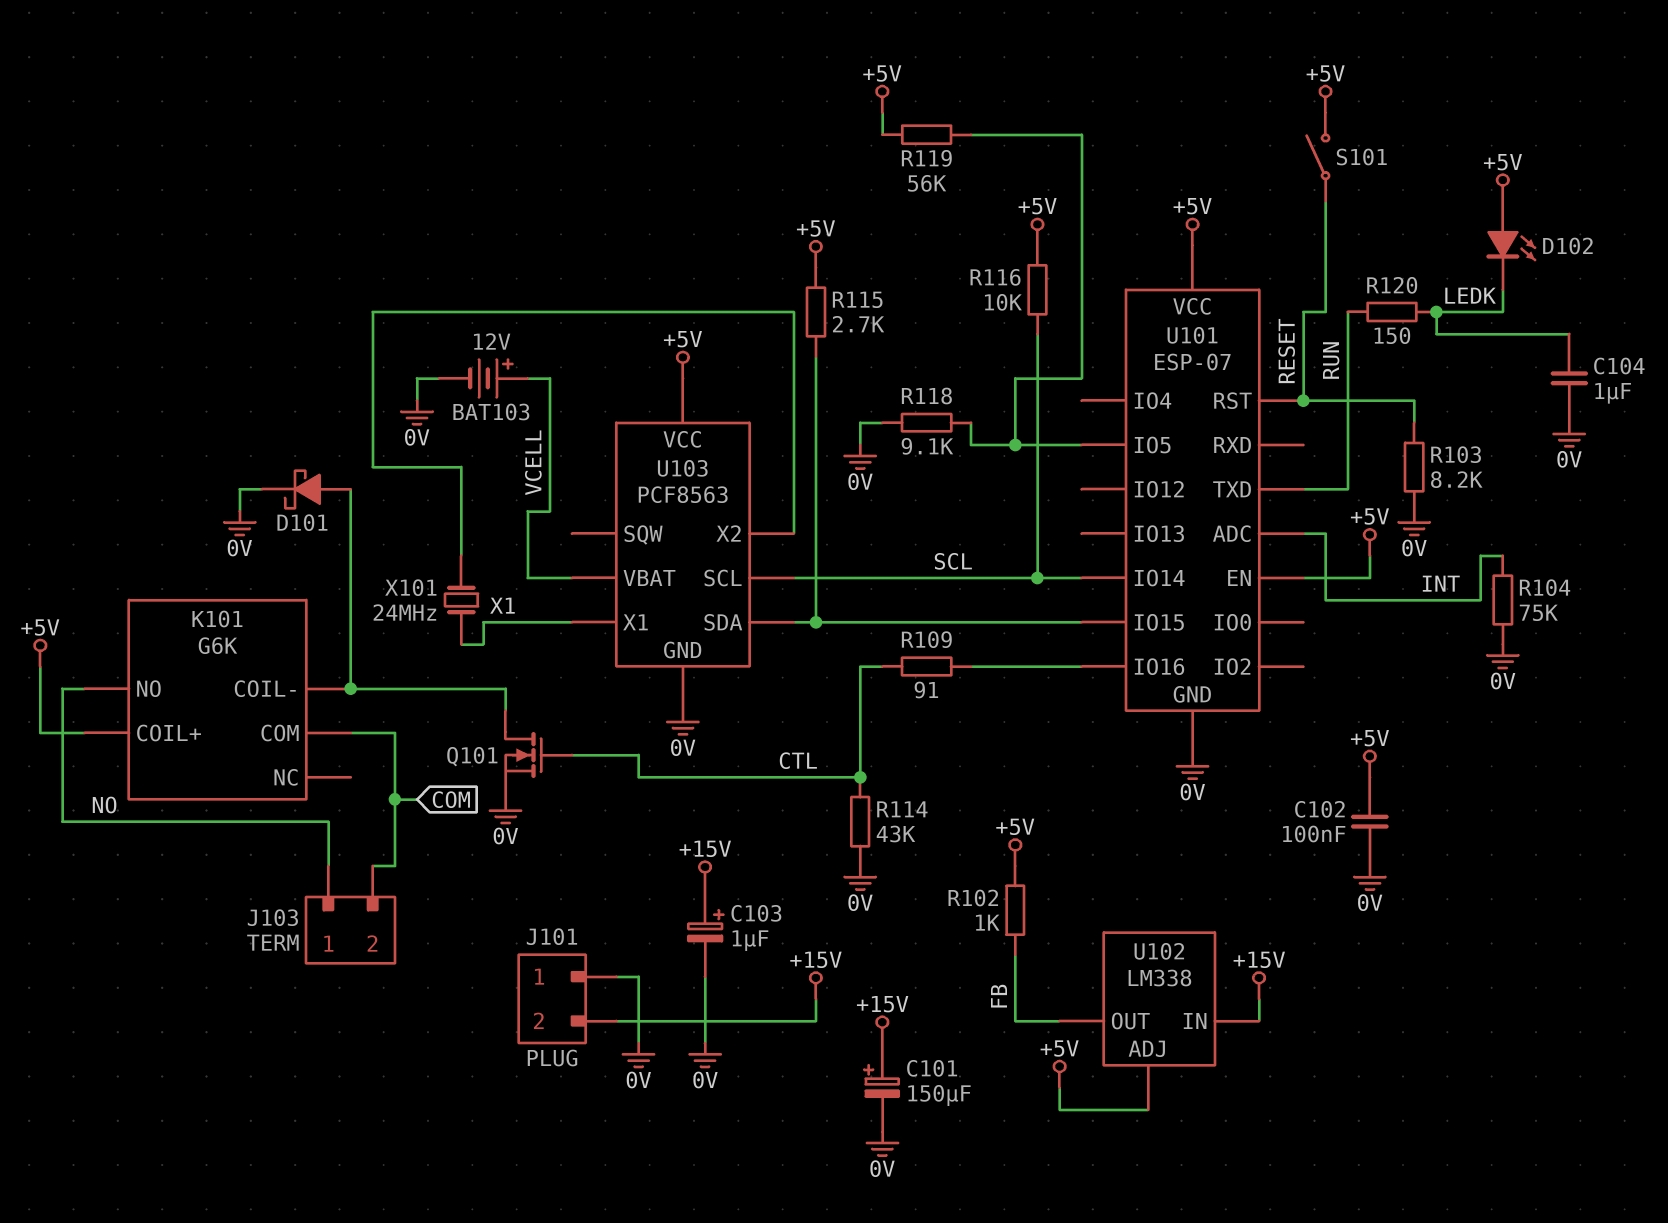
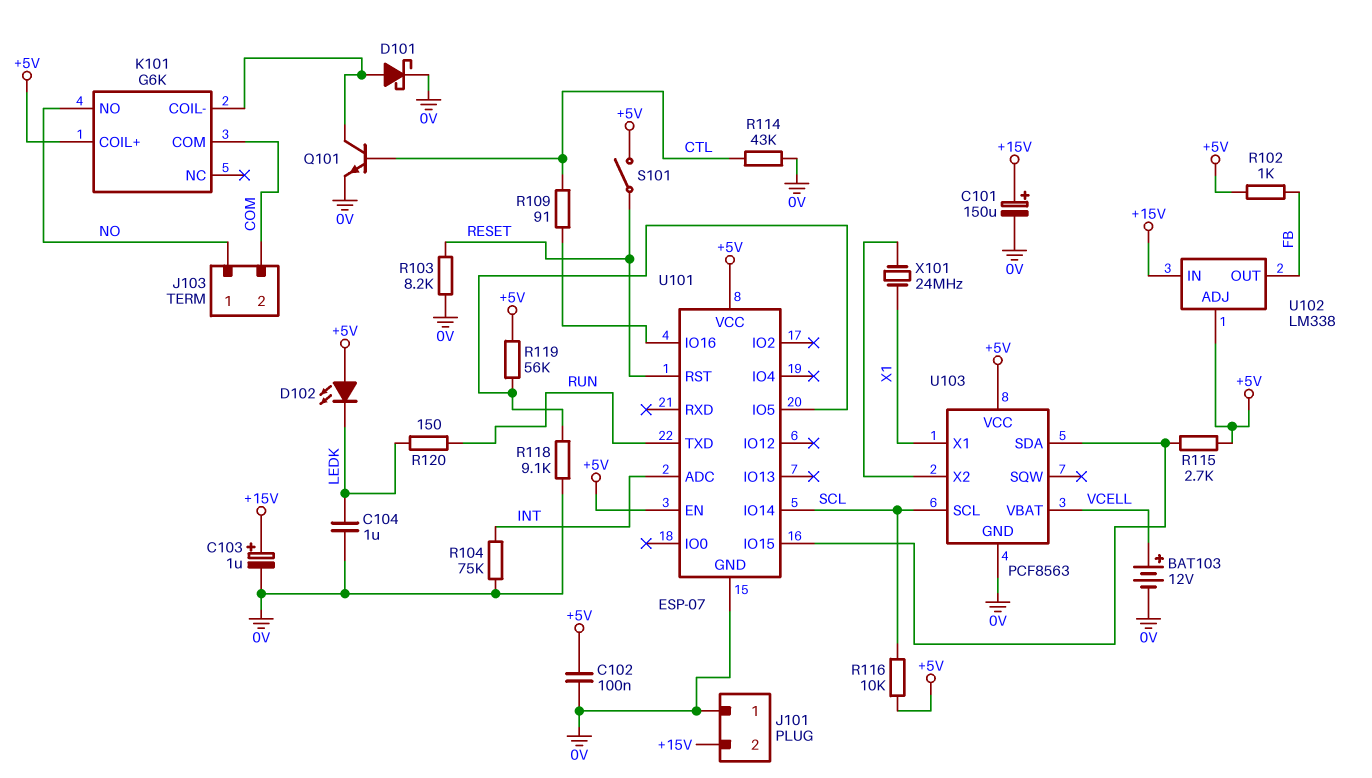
Q101: NMOS (G CTL, D K101/COIL-, S 0V) -> NPN (B CTL, C K101/COIL-, E 0V)

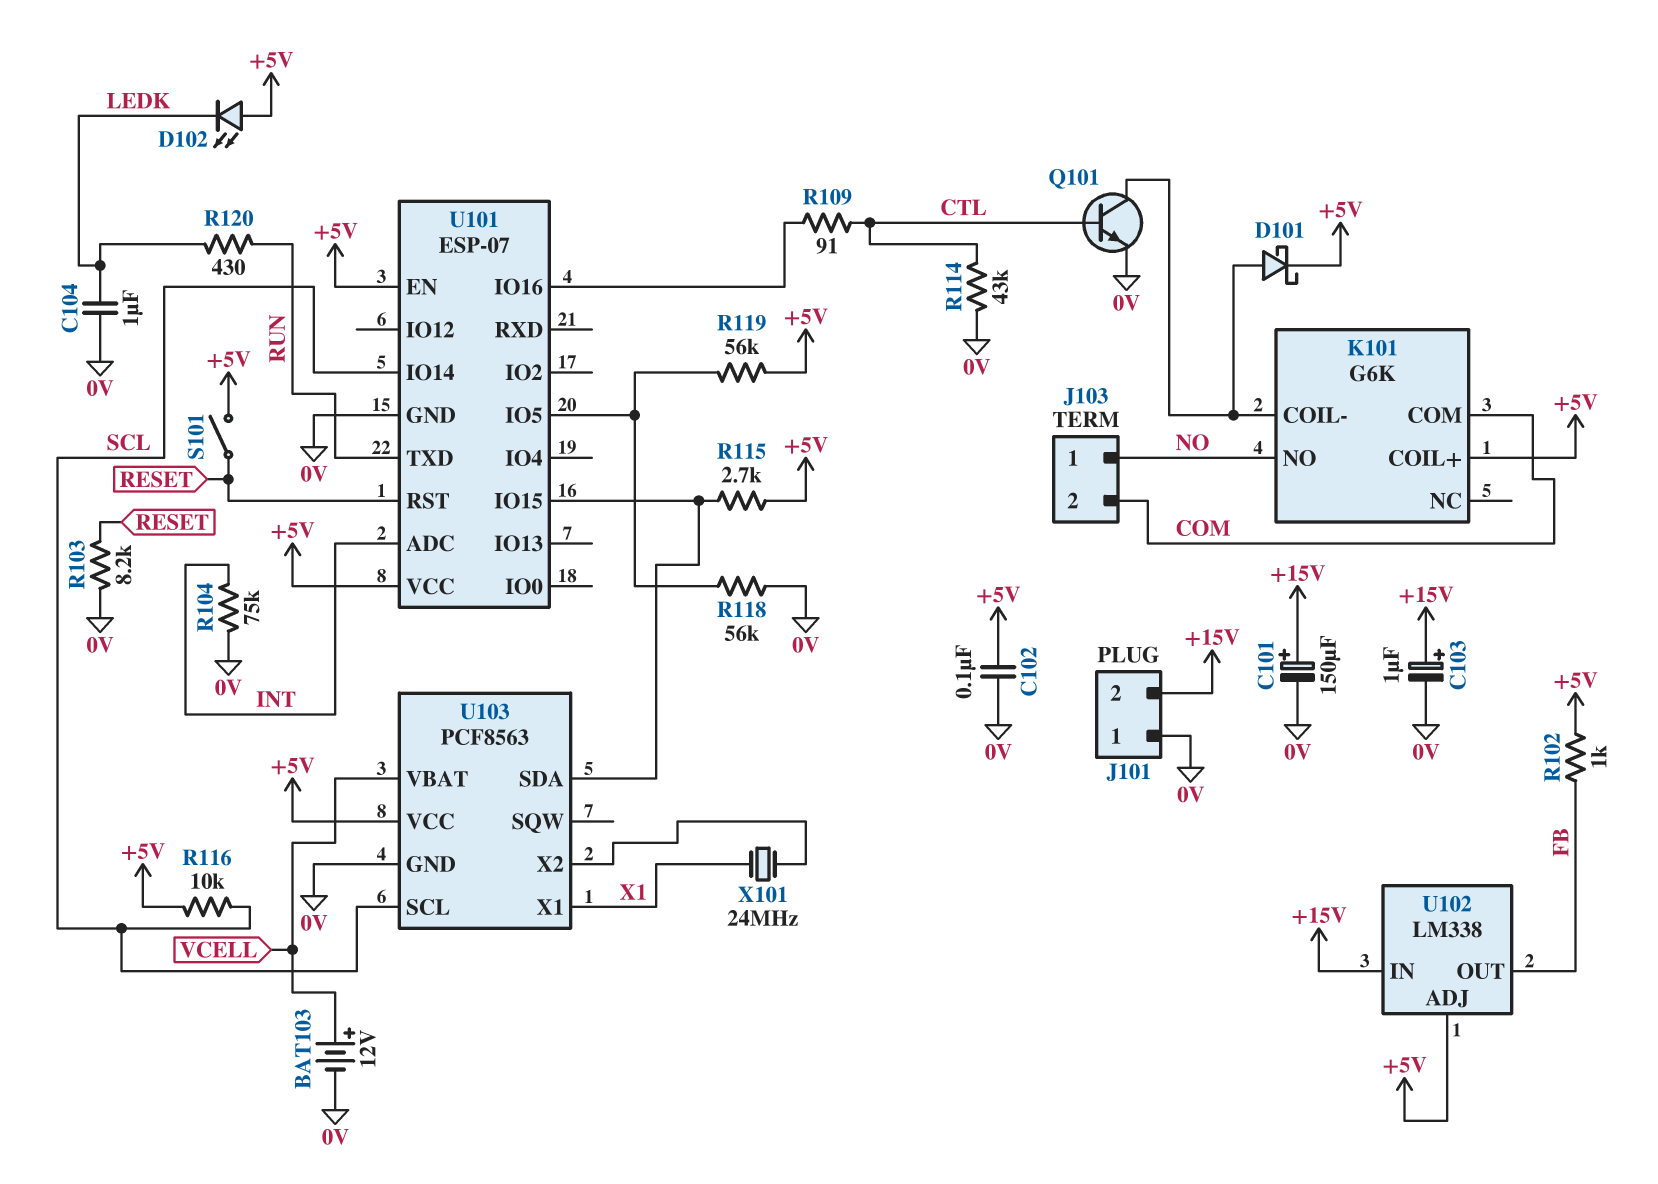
D101: schottky (A K101/COIL-, K 0V) -> schottky (A K101/COIL-, K +5V)
R118: 9.1k (0V, U101/IO5) -> 56k (0V, U101/IO5)
R120: 150 (LEDK, RUN) -> 430 (LEDK, RUN)

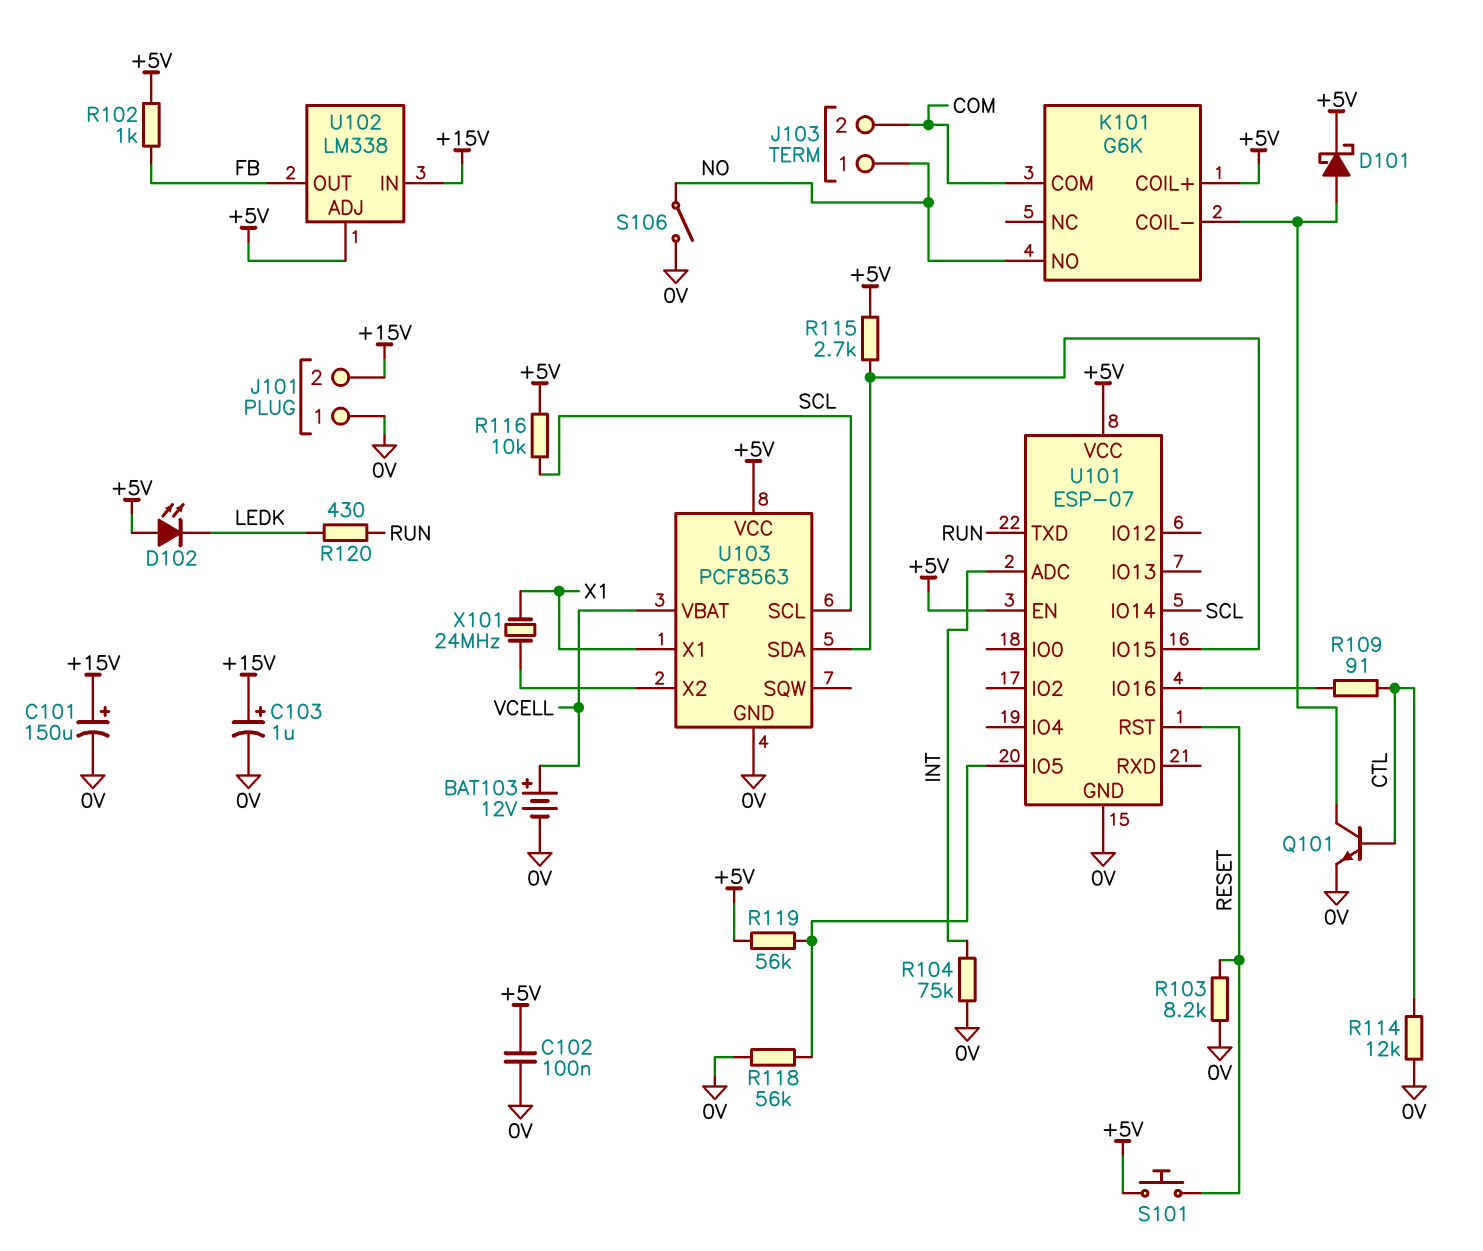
C104: 1uF (0V, LEDK) -> none
R114: 43k (0V, CTL) -> 12k (0V, CTL)
S101: switch (+5V, RESET) -> button (+5V, RESET)
S106: none -> switch (0V, NO)

